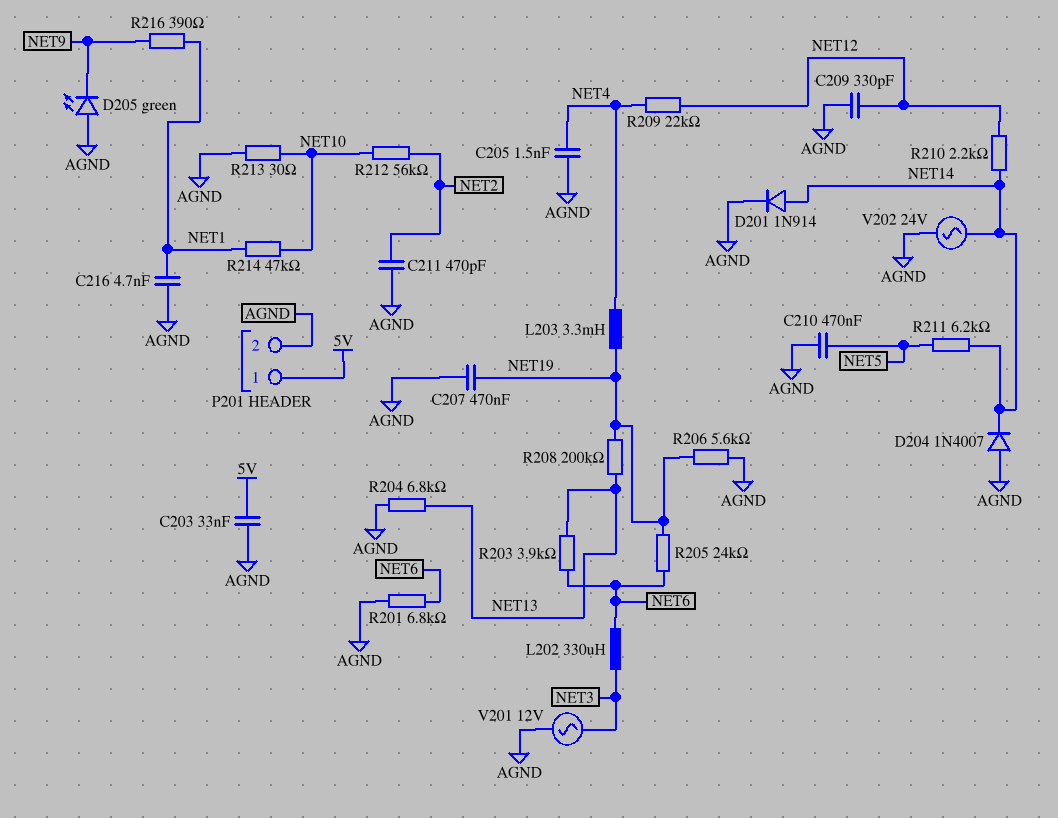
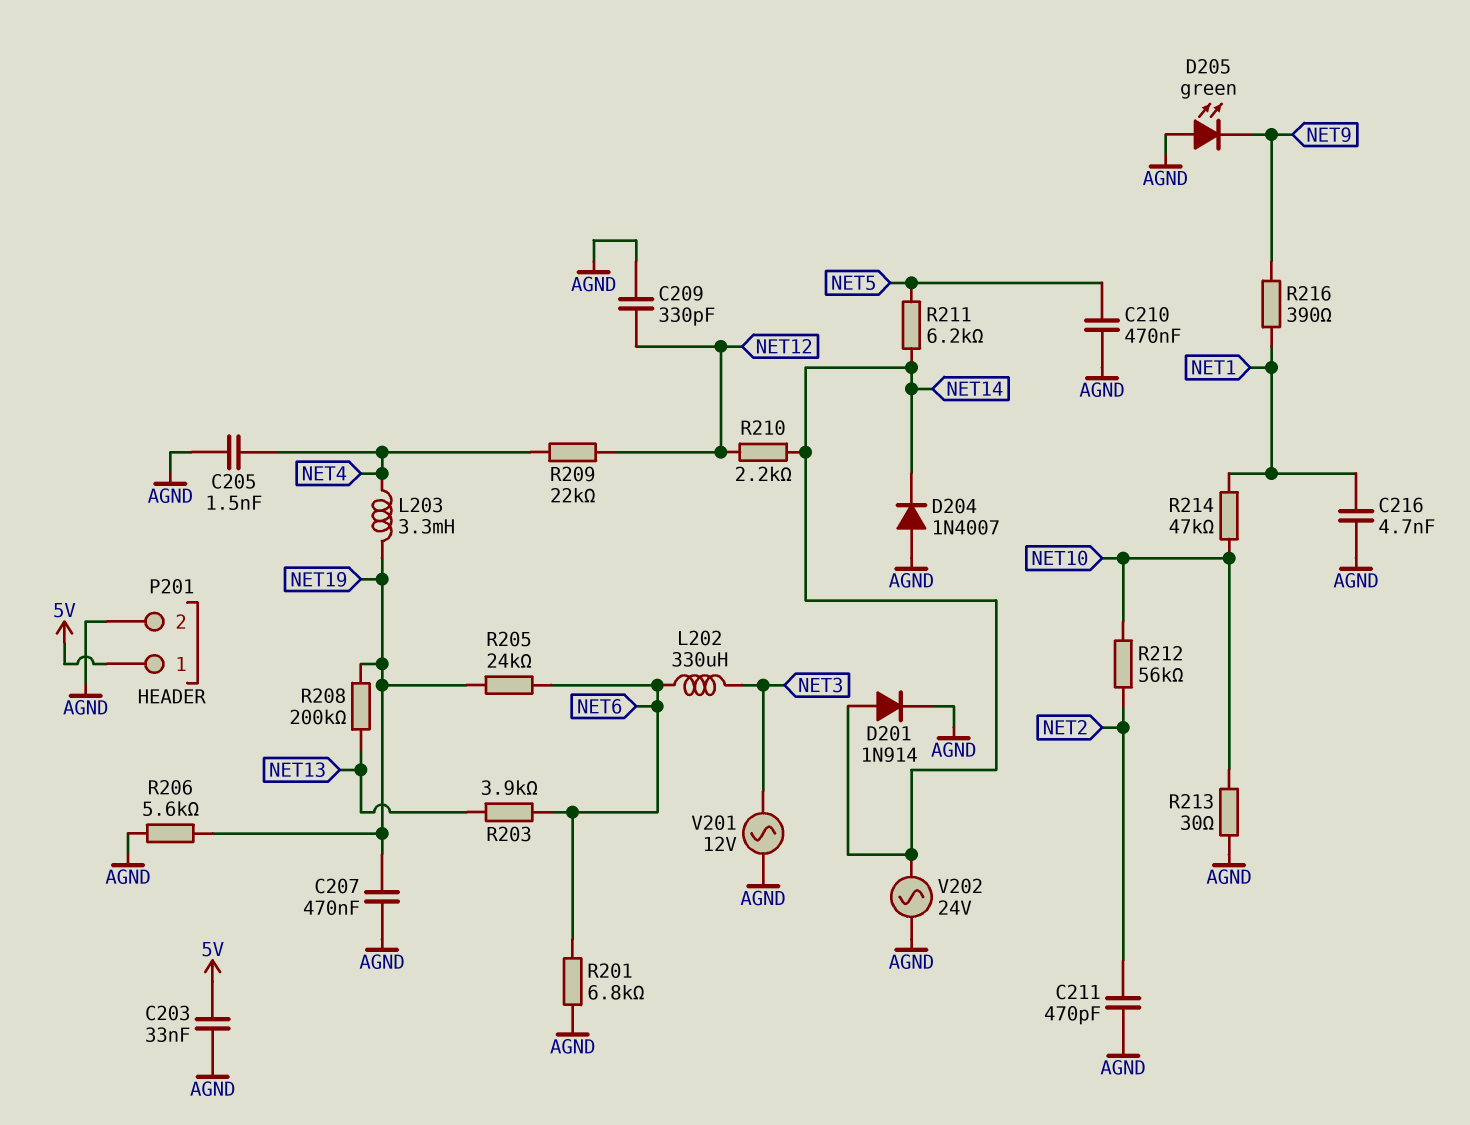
R204: 6.8k (AGND, NET13) -> none

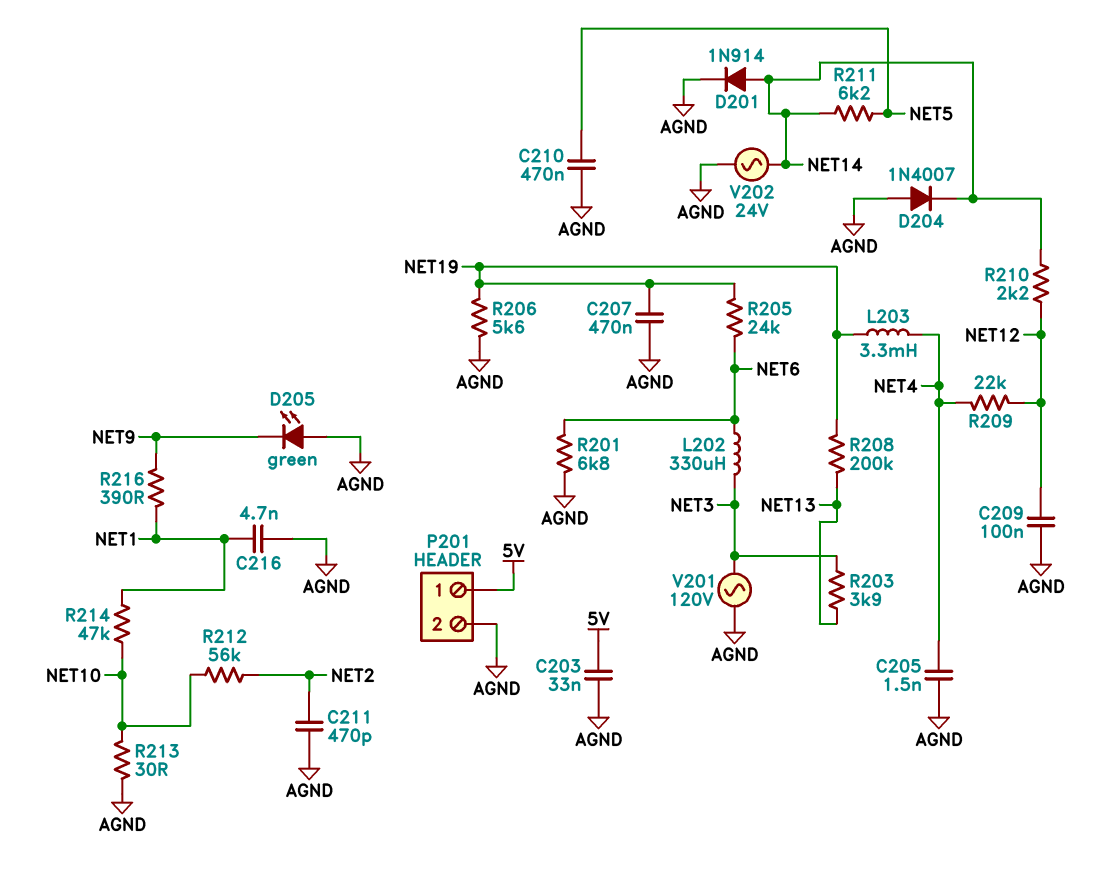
C209: 330pF (AGND, NET12) -> 100nF (AGND, NET12)
R203: 3.9k (NET6, NET13) -> 3.9k (NET3, NET13)
V201: AC 12V (AGND, NET3) -> AC 120V (AGND, NET3)

